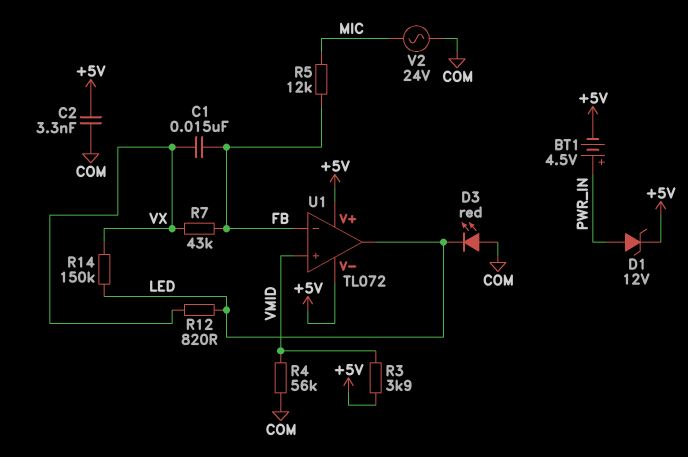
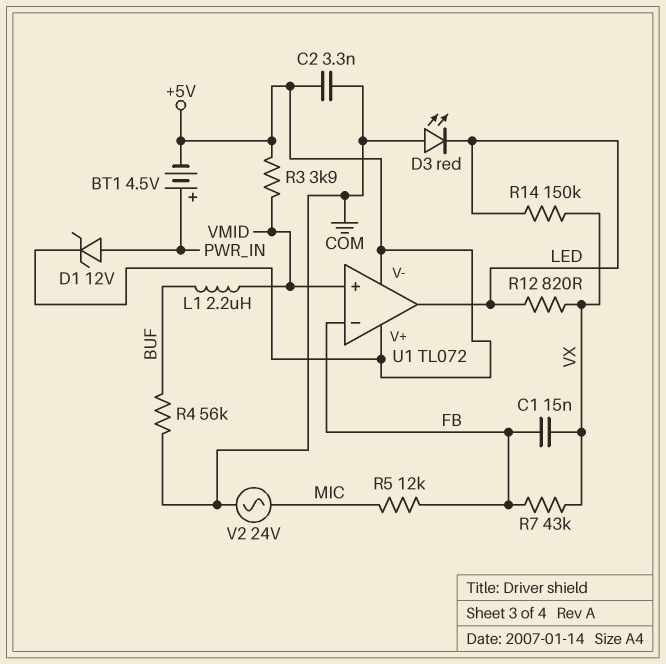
L1: none -> 2.2uH (BUF, VMID)
R4: 56k (COM, VMID) -> 56k (BUF, COM)

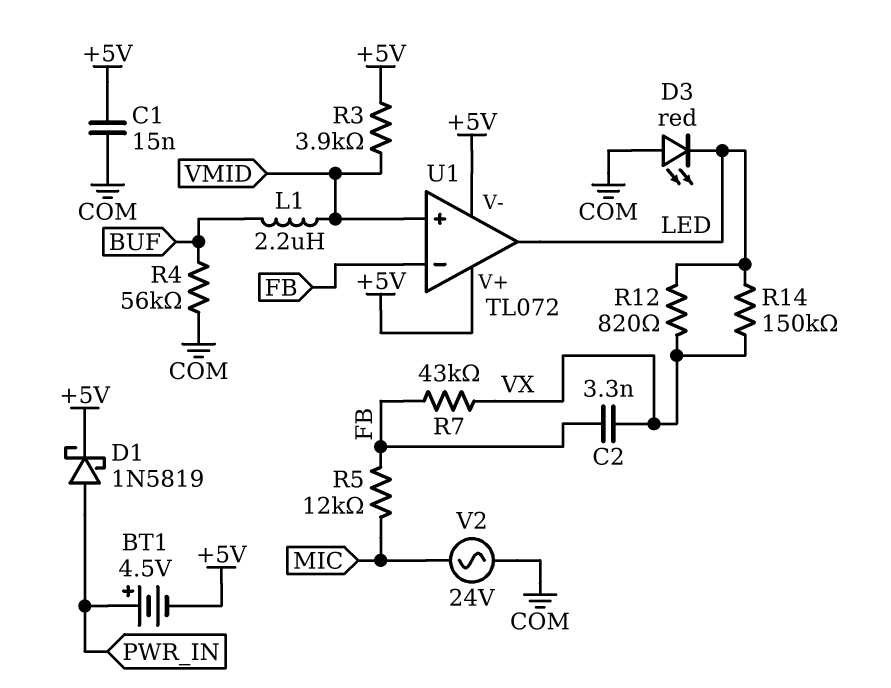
C1: 15nF (FB, VX) -> 15nF (+5V, COM)
C2: 3.3nF (+5V, COM) -> 3.3nF (FB, VX)
D1: zener 12V (A PWR_IN, K +5V) -> schottky 1N5819 (A PWR_IN, K +5V)

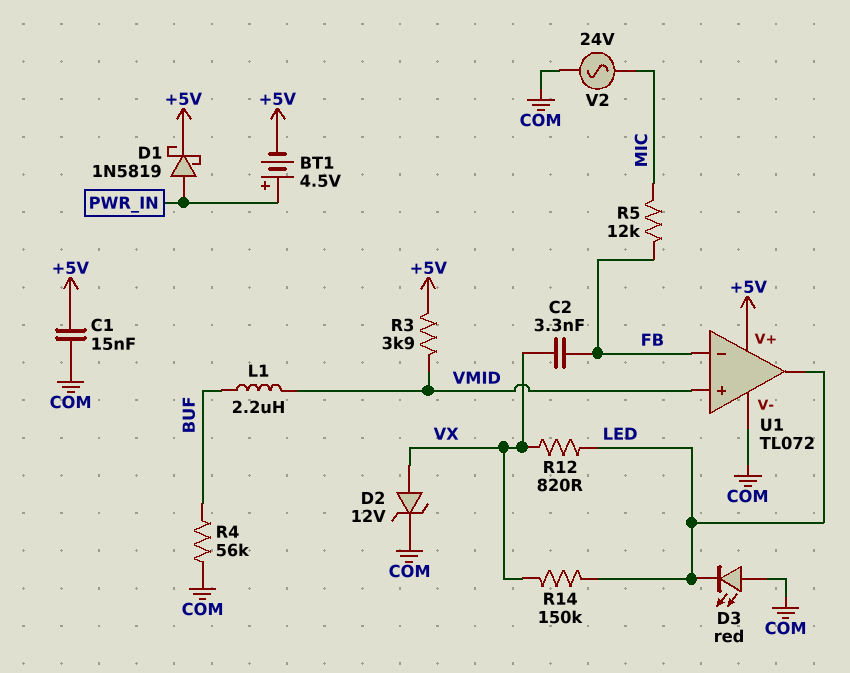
D2: none -> zener 12V (A VX, K COM)
R7: 43k (FB, VX) -> none
U1 pin V-: +5V -> COM

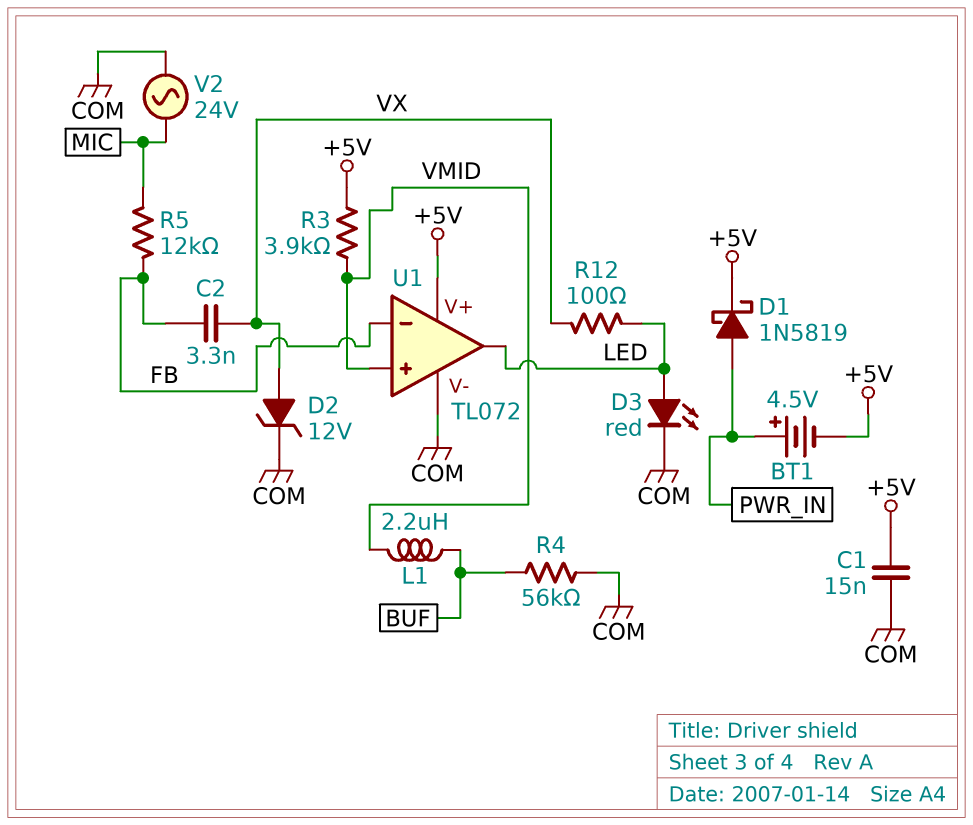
D3: LED red (A COM, K LED) -> LED red (A LED, K COM)
R12: 820 (LED, VX) -> 100 (LED, VX)
R14: 150k (LED, VX) -> none

